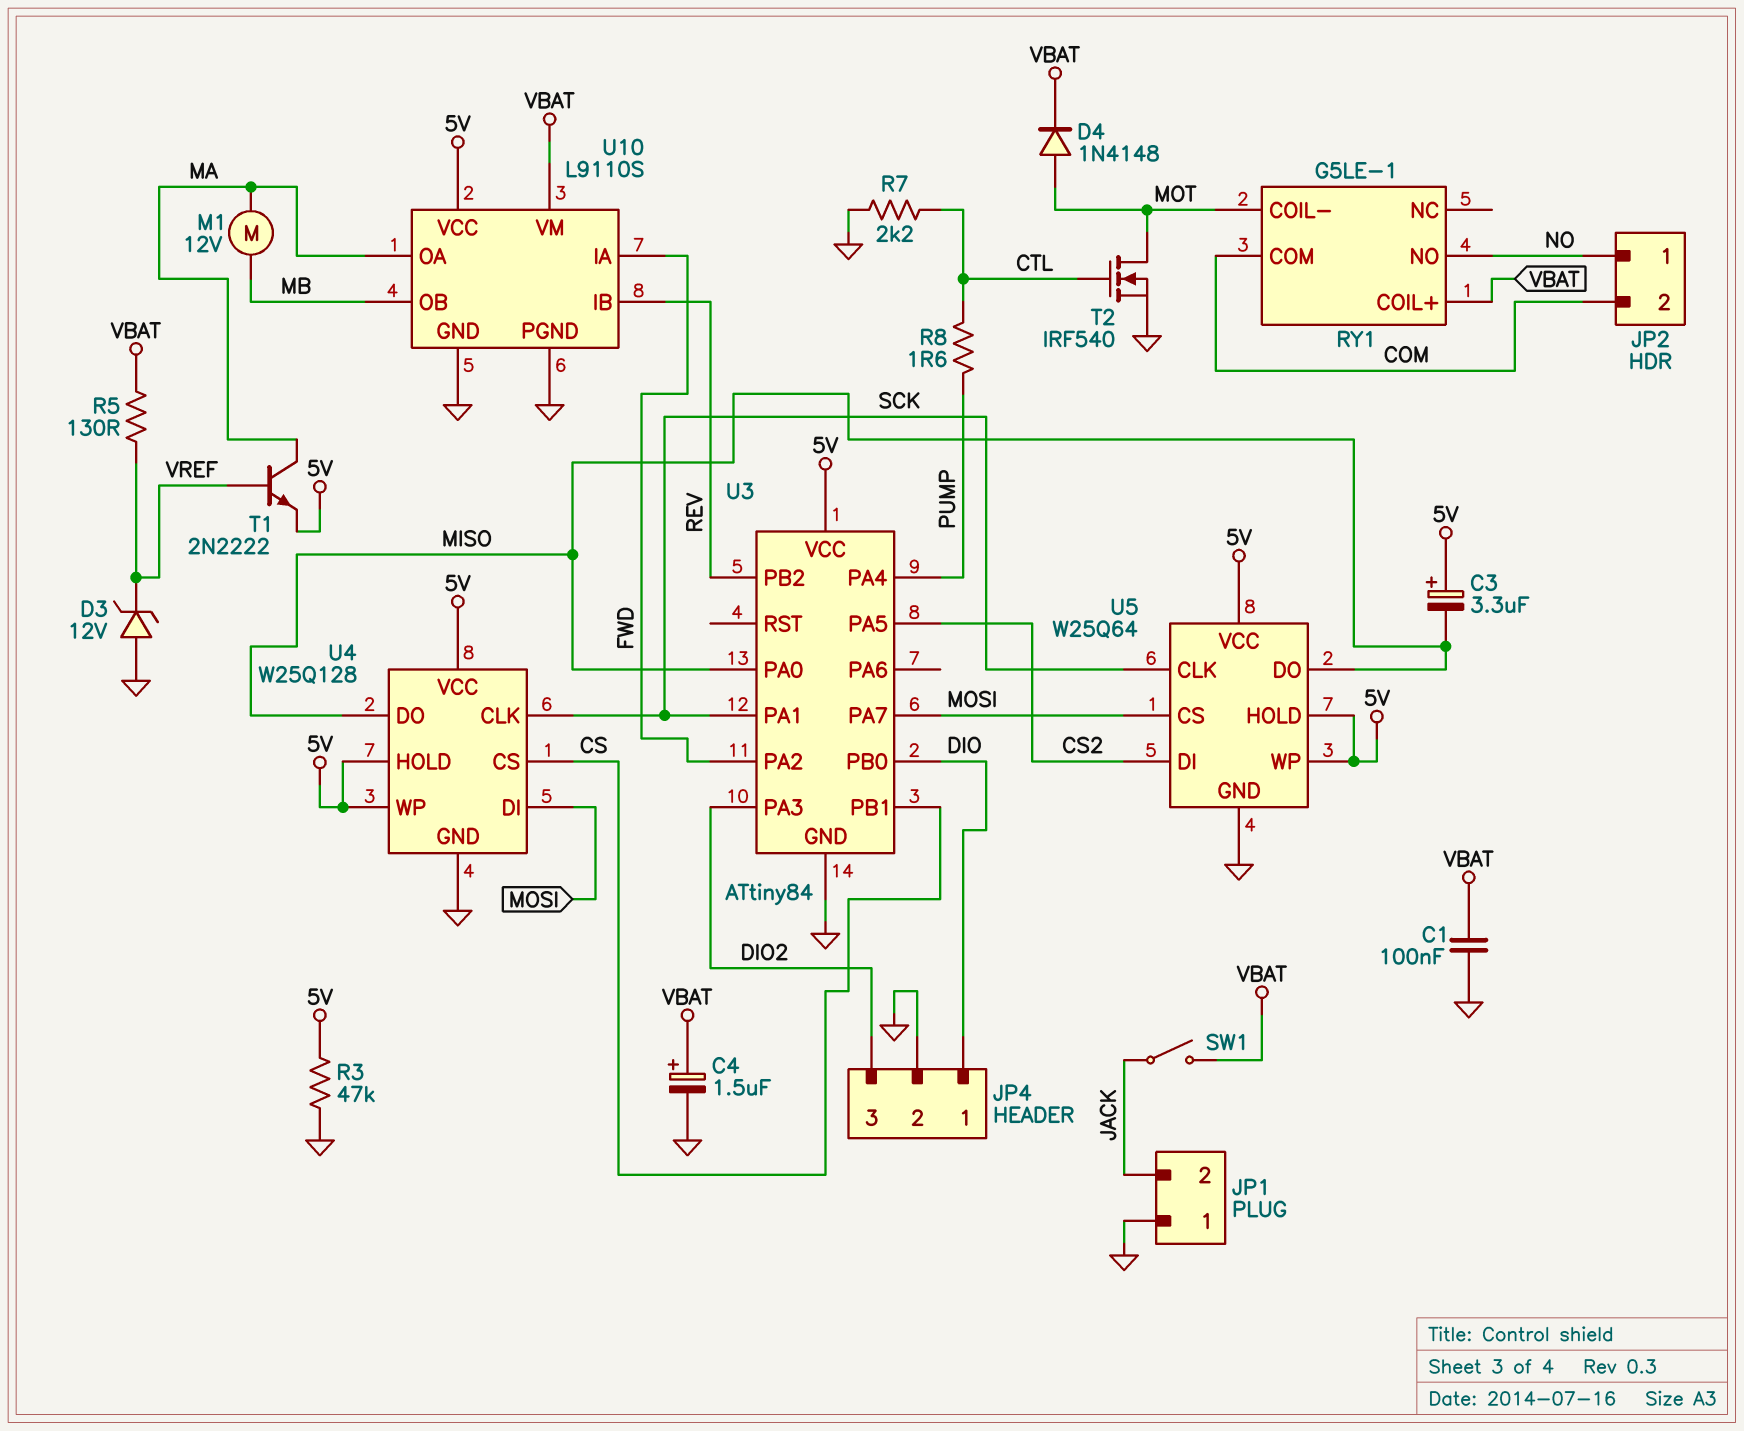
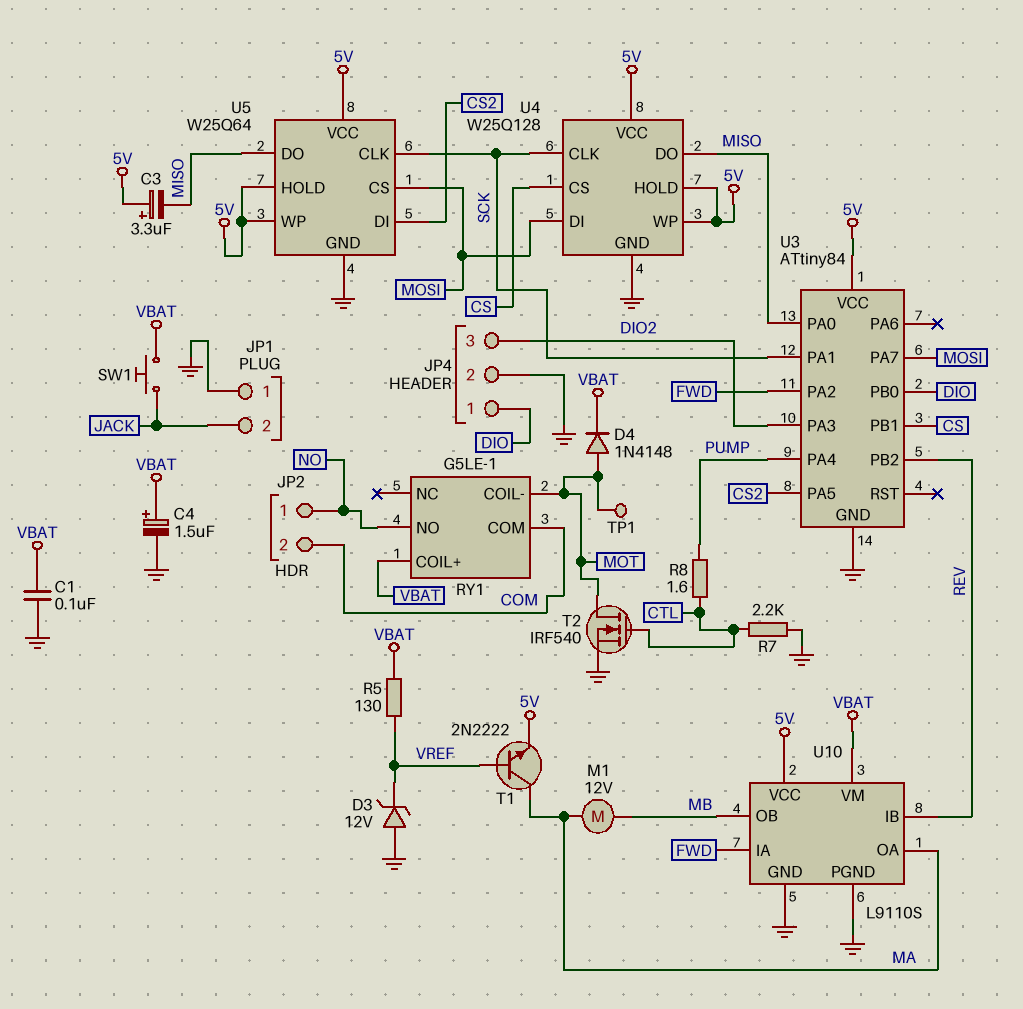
R3: 47k (5V, GND) -> none
SW1: switch (JACK, VBAT) -> button (JACK, VBAT)
TP1: none -> test point (MOT)

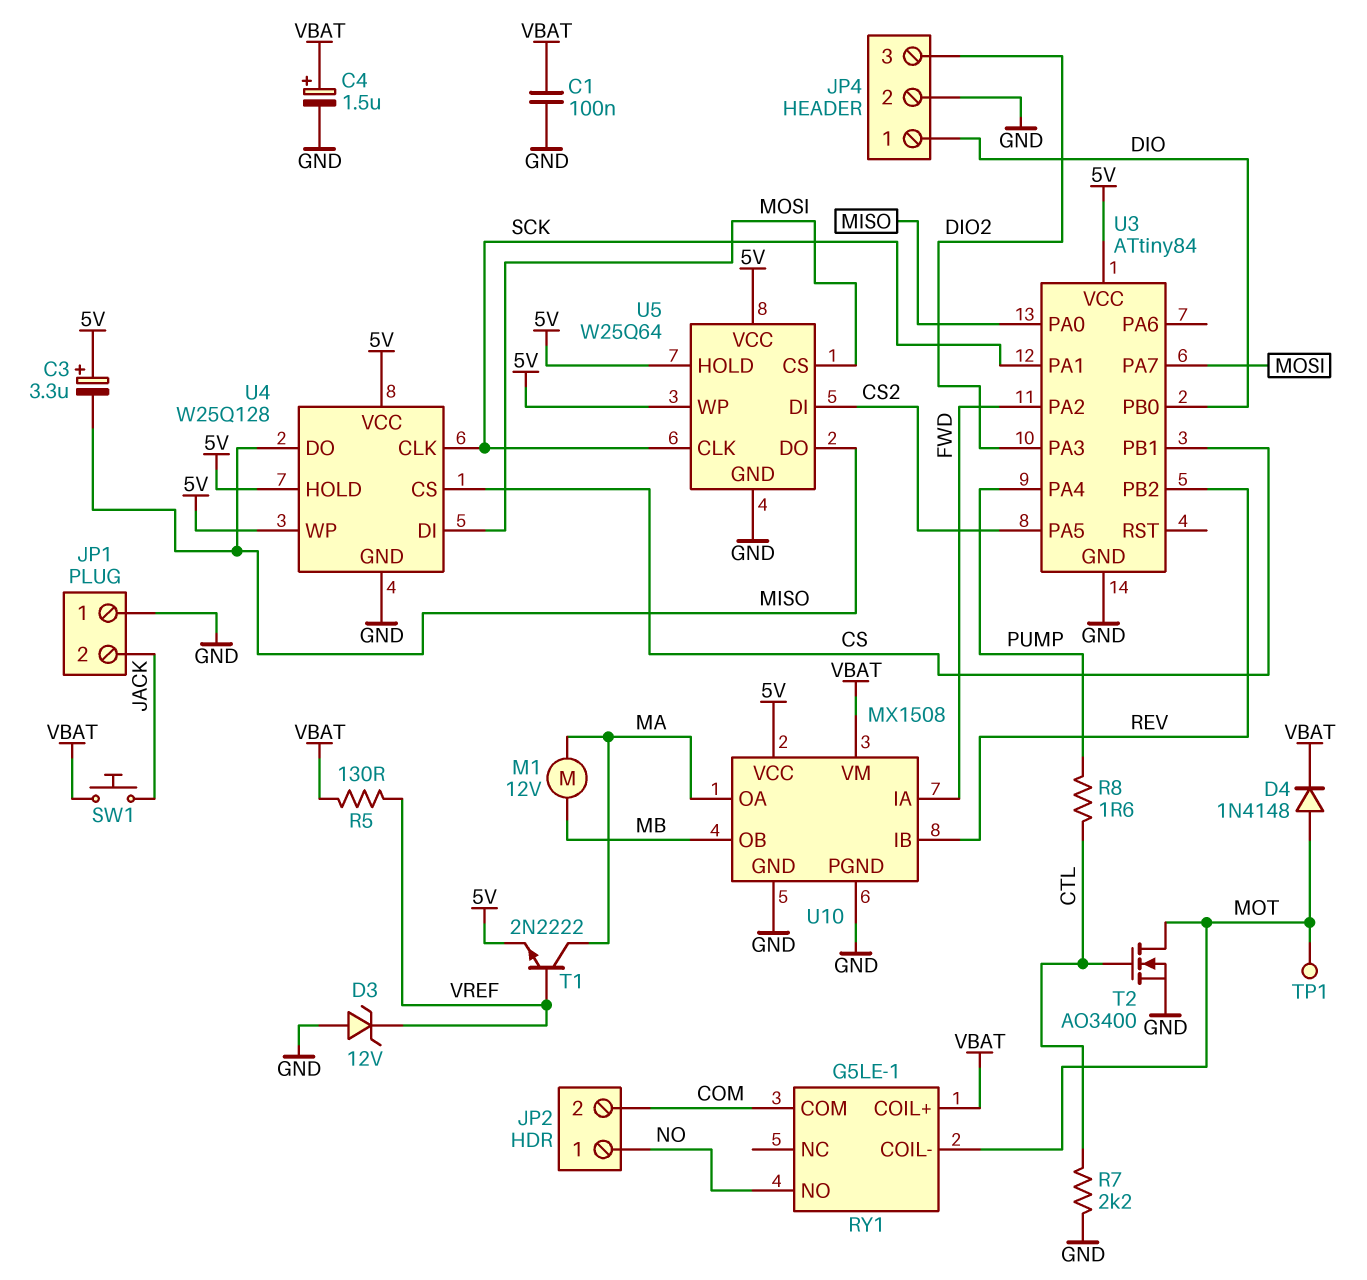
T2: NMOS IRF540 (G CTL, D MOT, S GND) -> NMOS AO3400 (G CTL, D MOT, S GND)
U10: L9110S -> MX1508

